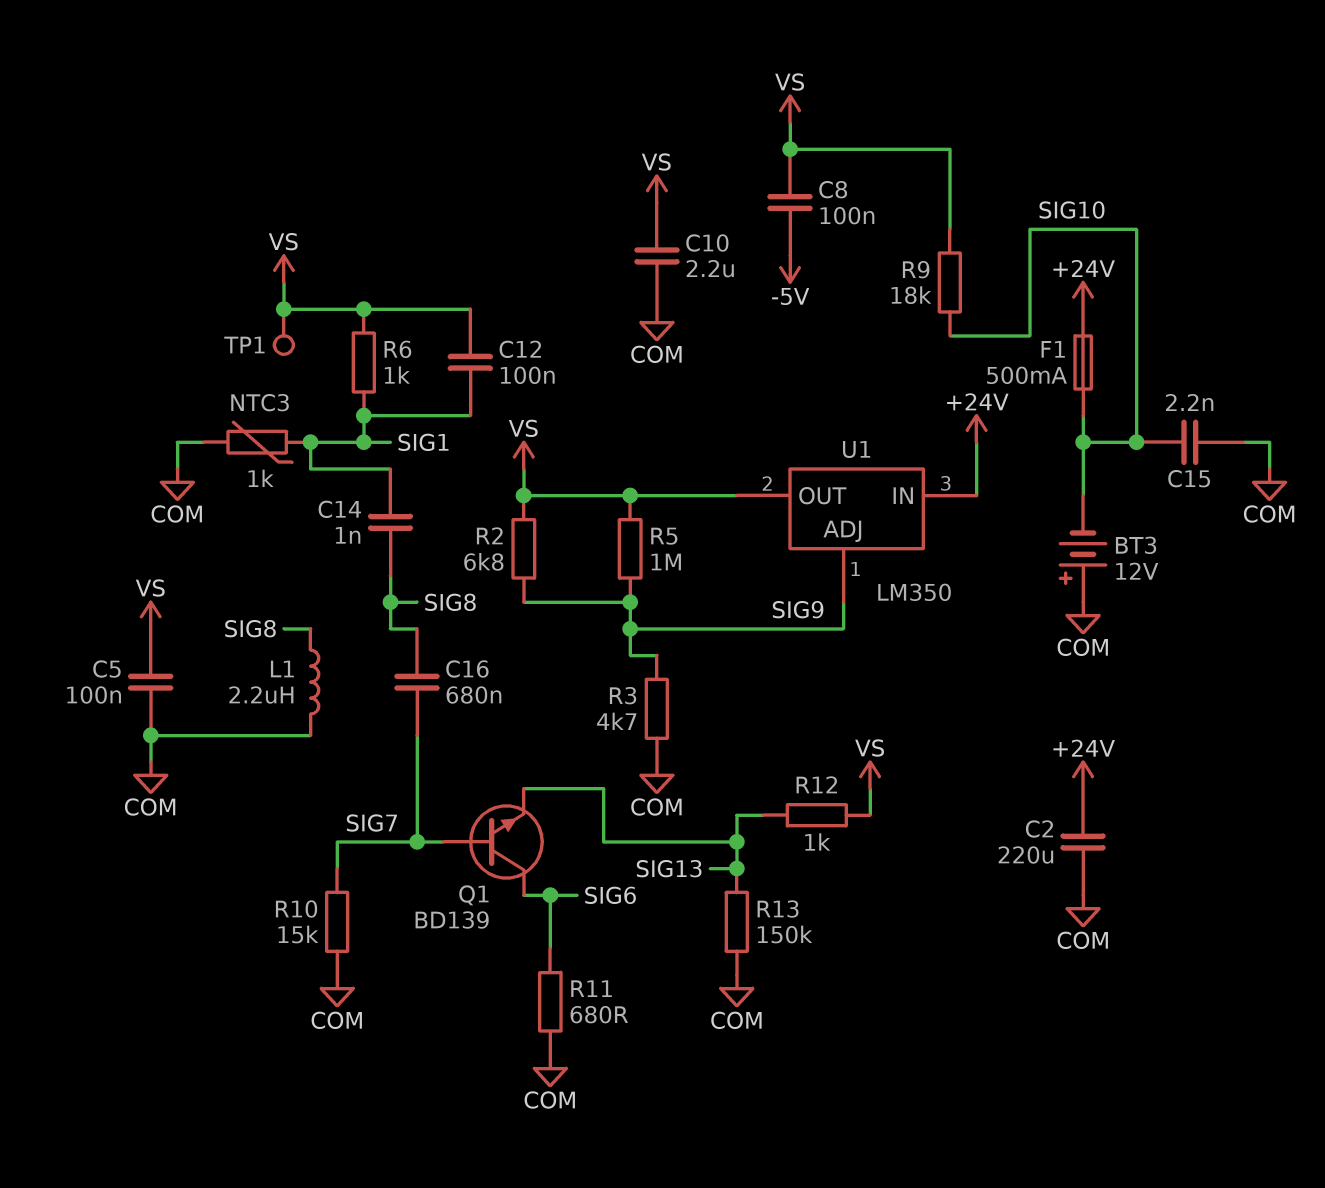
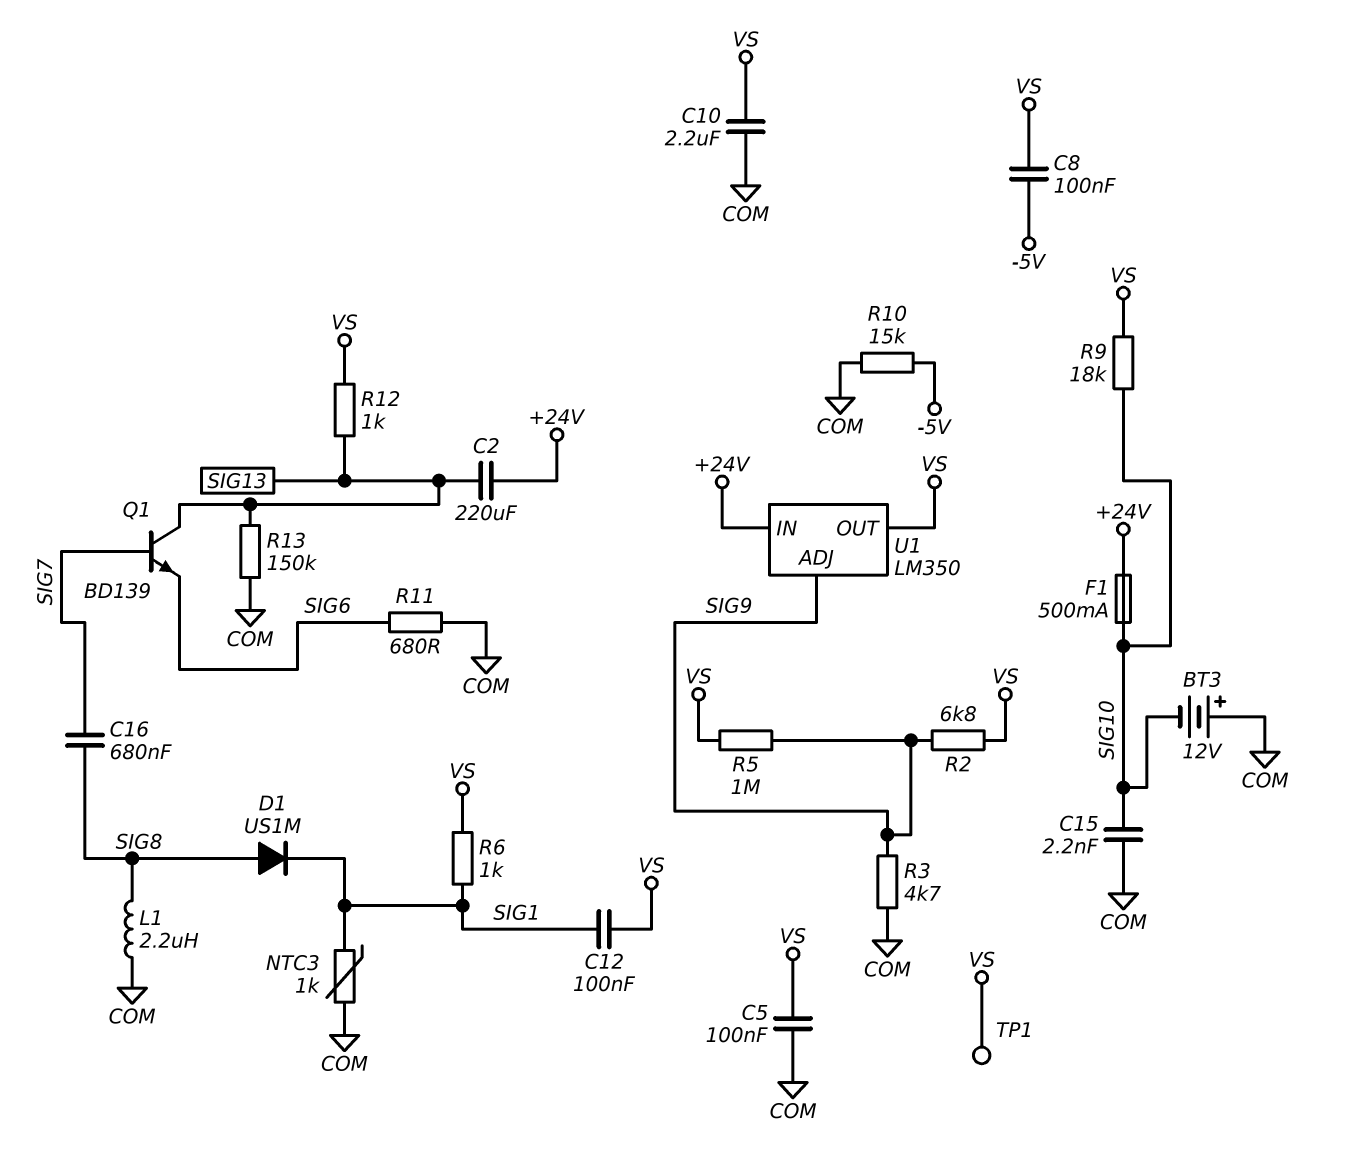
C2: 220uF (+24V, COM) -> 220uF (+24V, SIG13)
C14: 1nF (SIG1, SIG8) -> none
D1: none -> diode US1M (A SIG8, K SIG1)
Q1: NPN BD139 (B SIG7, C SIG6, E SIG13) -> NPN BD139 (B SIG7, C SIG13, E SIG6)
R10: 15k (COM, SIG7) -> 15k (-5V, COM)

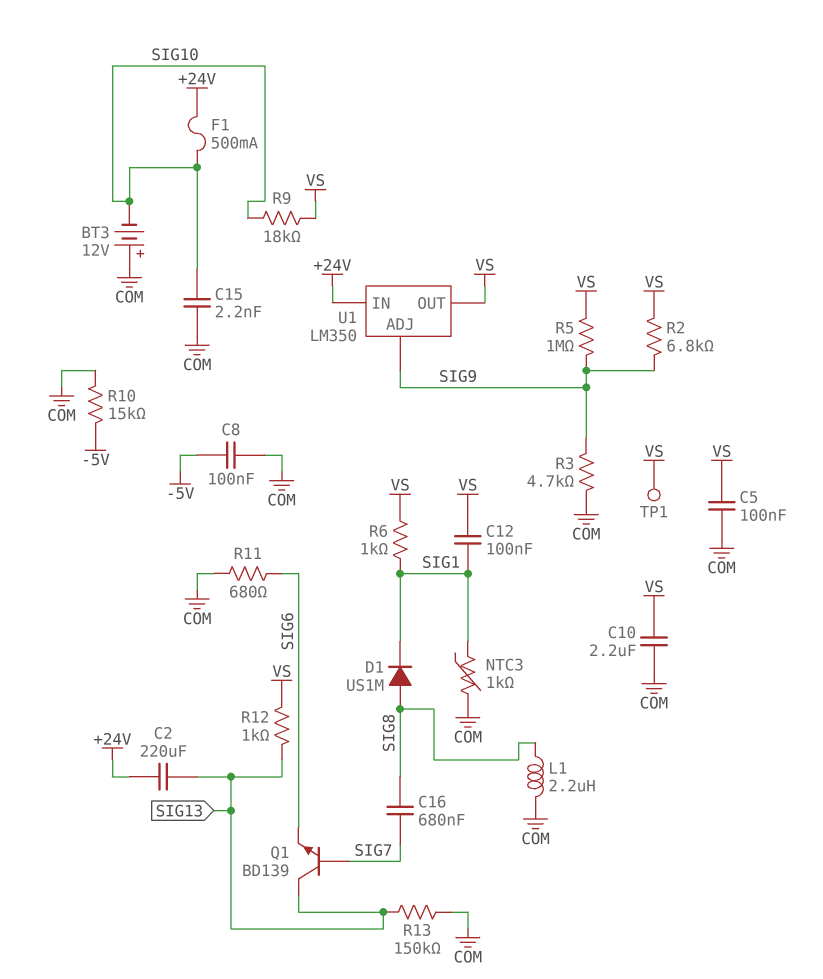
C8: 100nF (-5V, VS) -> 100nF (-5V, COM)

